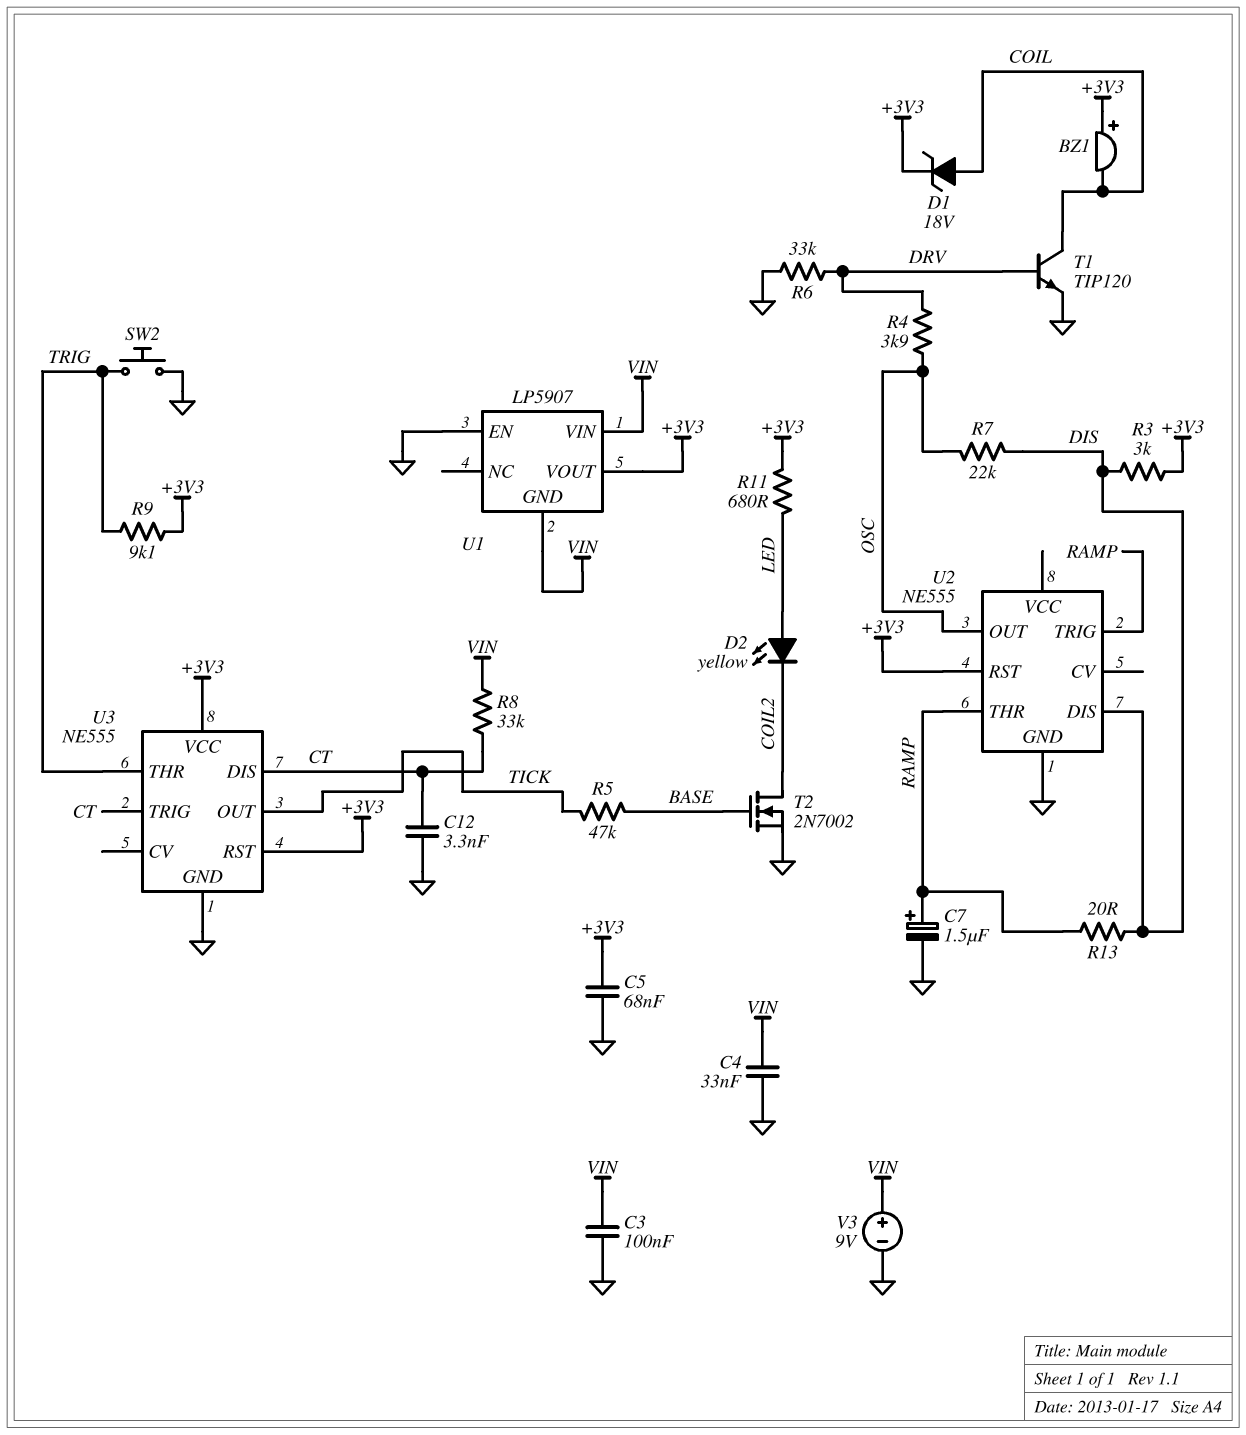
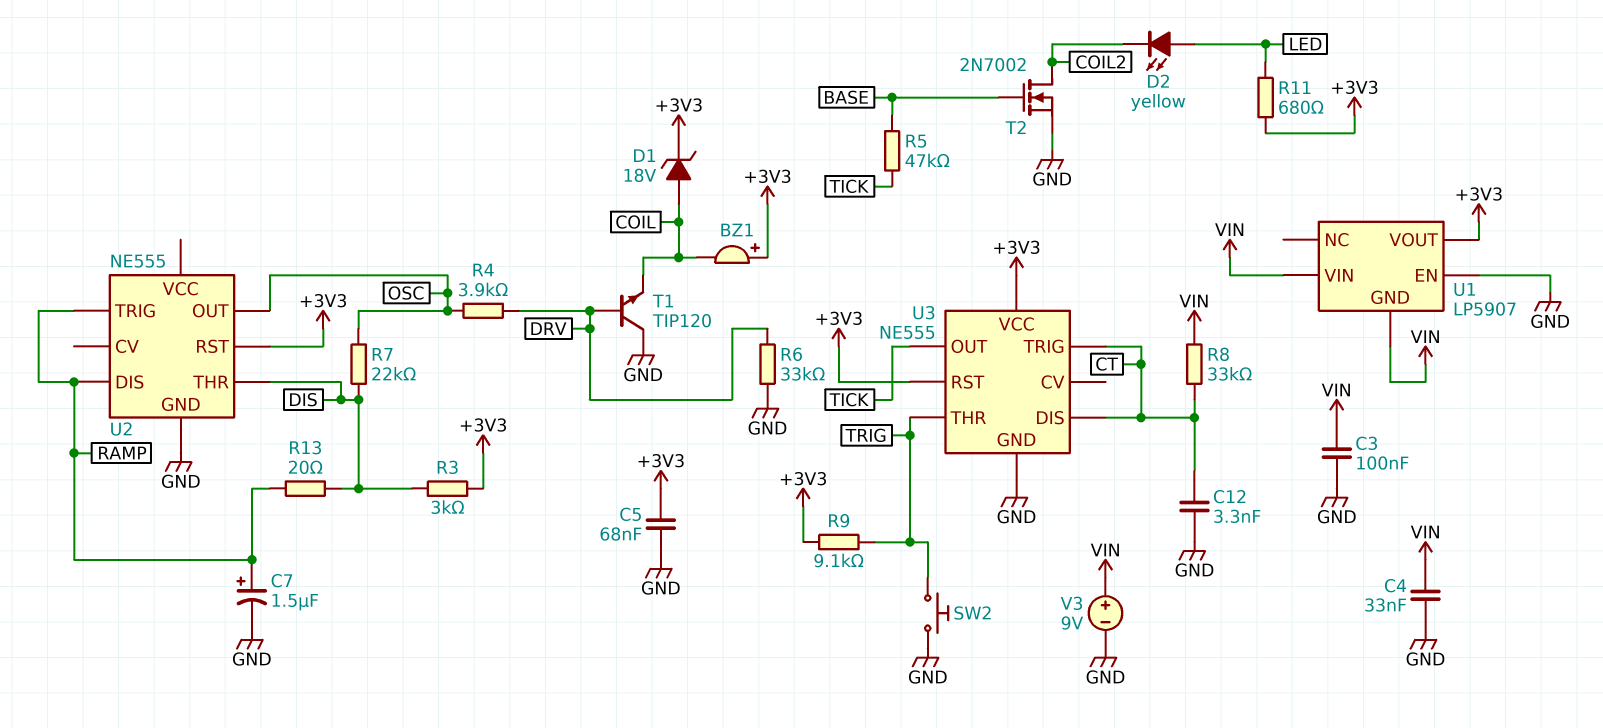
T1: NPN TIP120 (B DRV, C COIL, E GND) -> NPN TIP120 (B DRV, C GND, E COIL)
U2 pin DIS: DIS -> RAMP
U2 pin THR: RAMP -> DIS

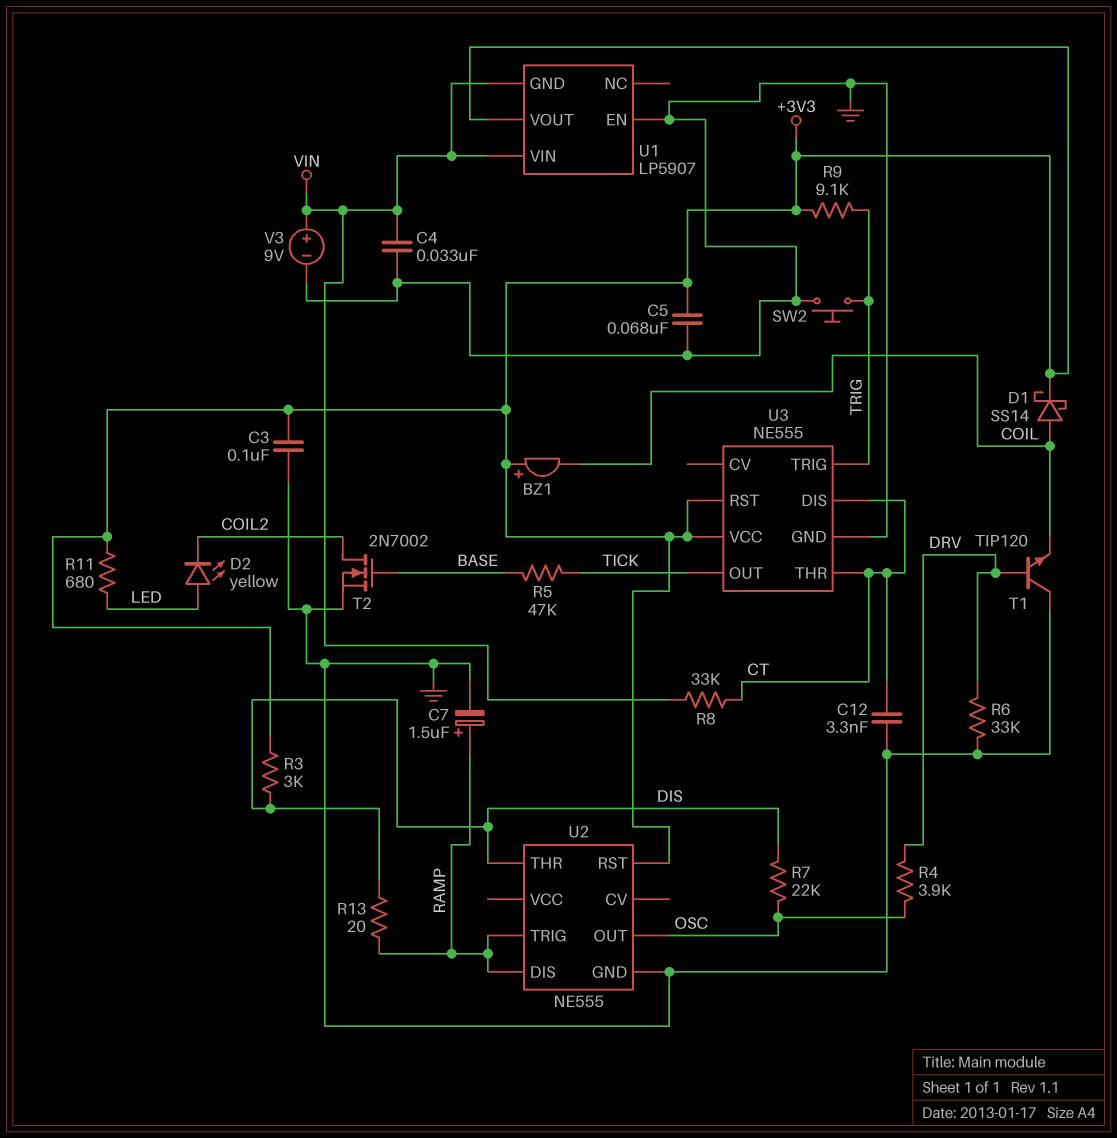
C3: 100nF (GND, VIN) -> 100nF (+3V3, GND)
D1: zener 18V (A COIL, K +3V3) -> schottky SS14 (A COIL, K +3V3)
U3 pin THR: TRIG -> CT
U3 pin TRIG: CT -> TRIG

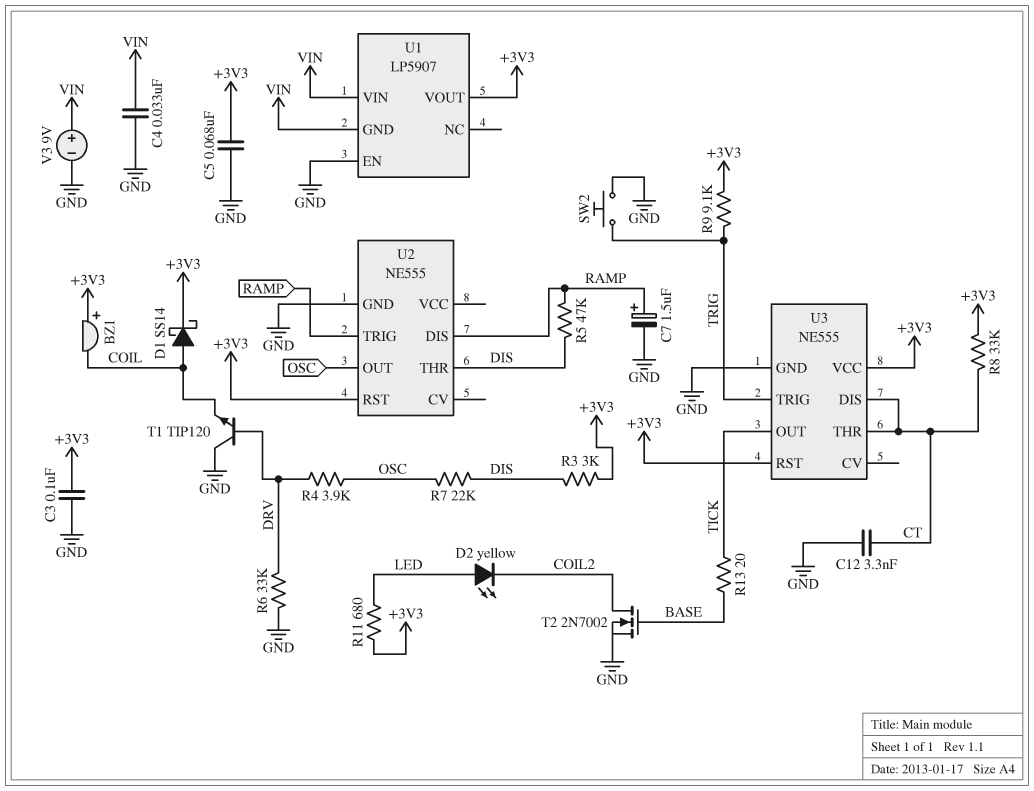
R5: 47k (BASE, TICK) -> 47k (DIS, RAMP)
R8: 33k (CT, VIN) -> 33k (+3V3, CT)
R13: 20 (DIS, RAMP) -> 20 (BASE, TICK)

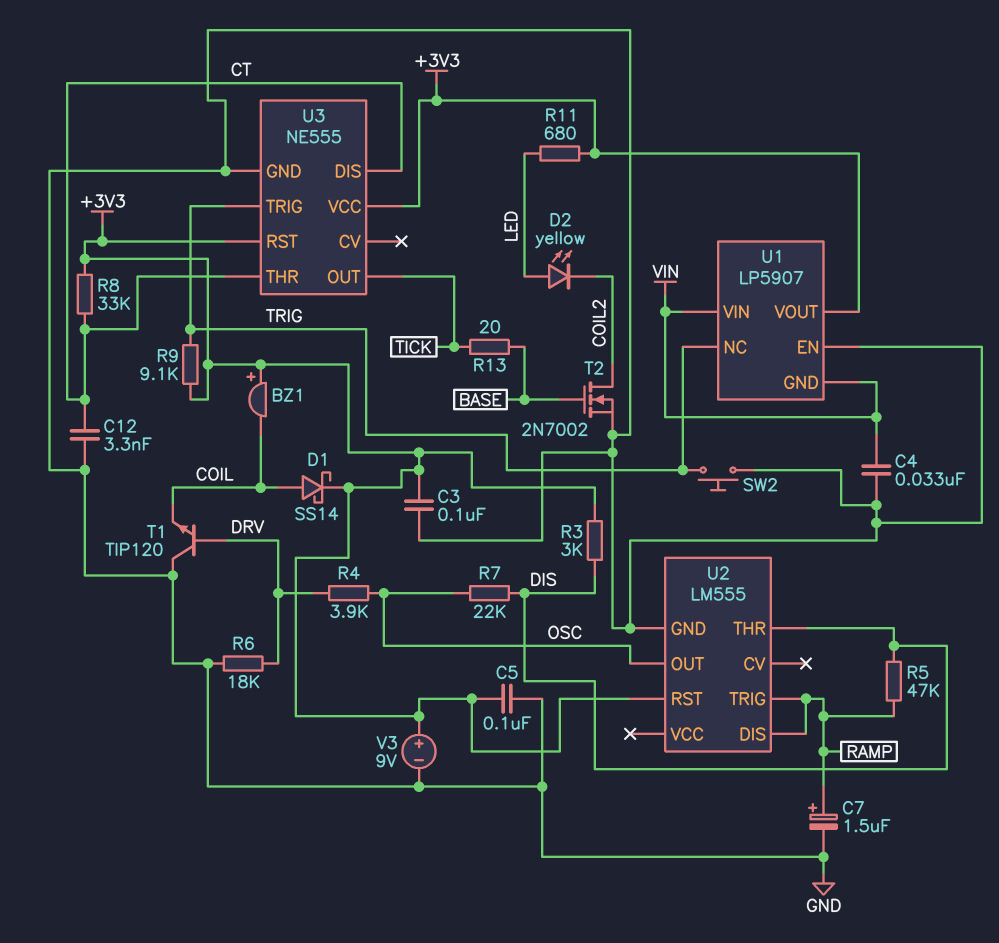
C5: 68nF (+3V3, GND) -> 100nF (+3V3, GND)
R6: 33k (DRV, GND) -> 18k (DRV, GND)
U1 pin NC: none -> TRIG
U2: NE555 -> LM555
V3: 9V (plus VIN, minus GND) -> 9V (plus +3V3, minus GND)

